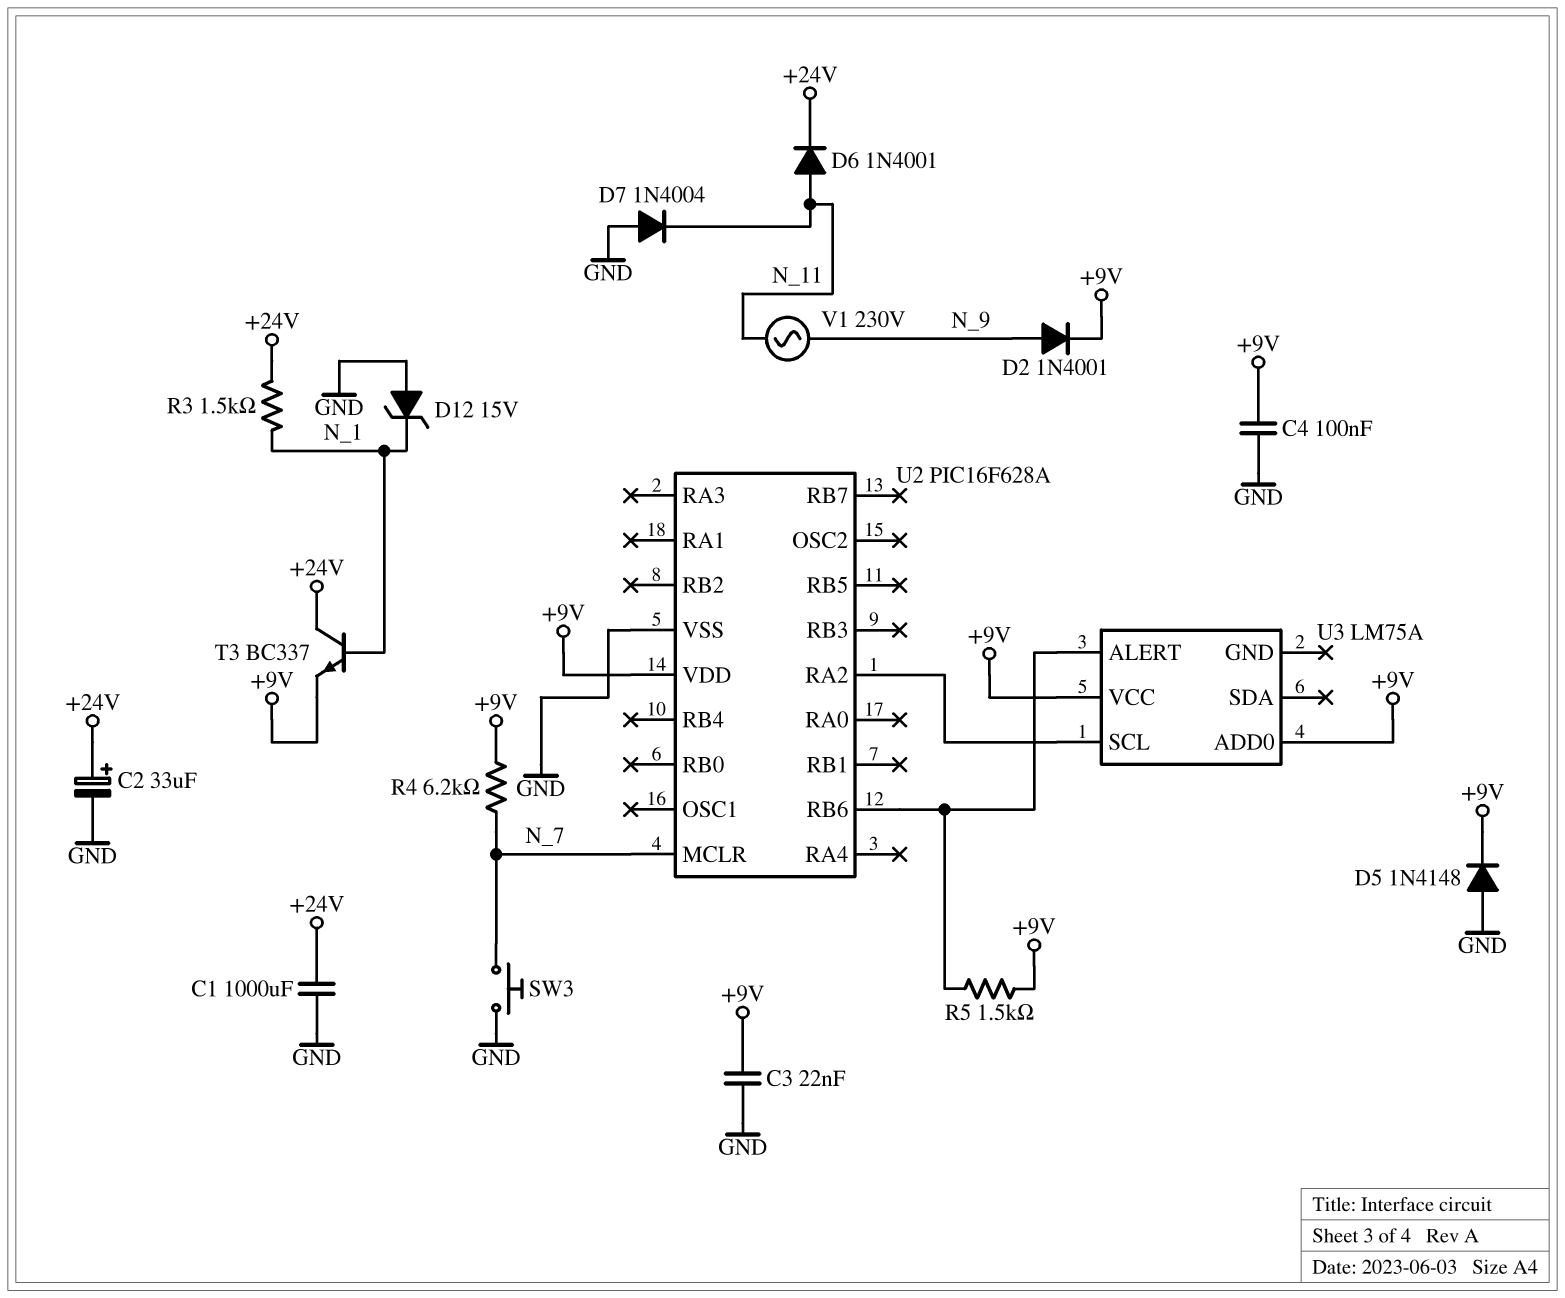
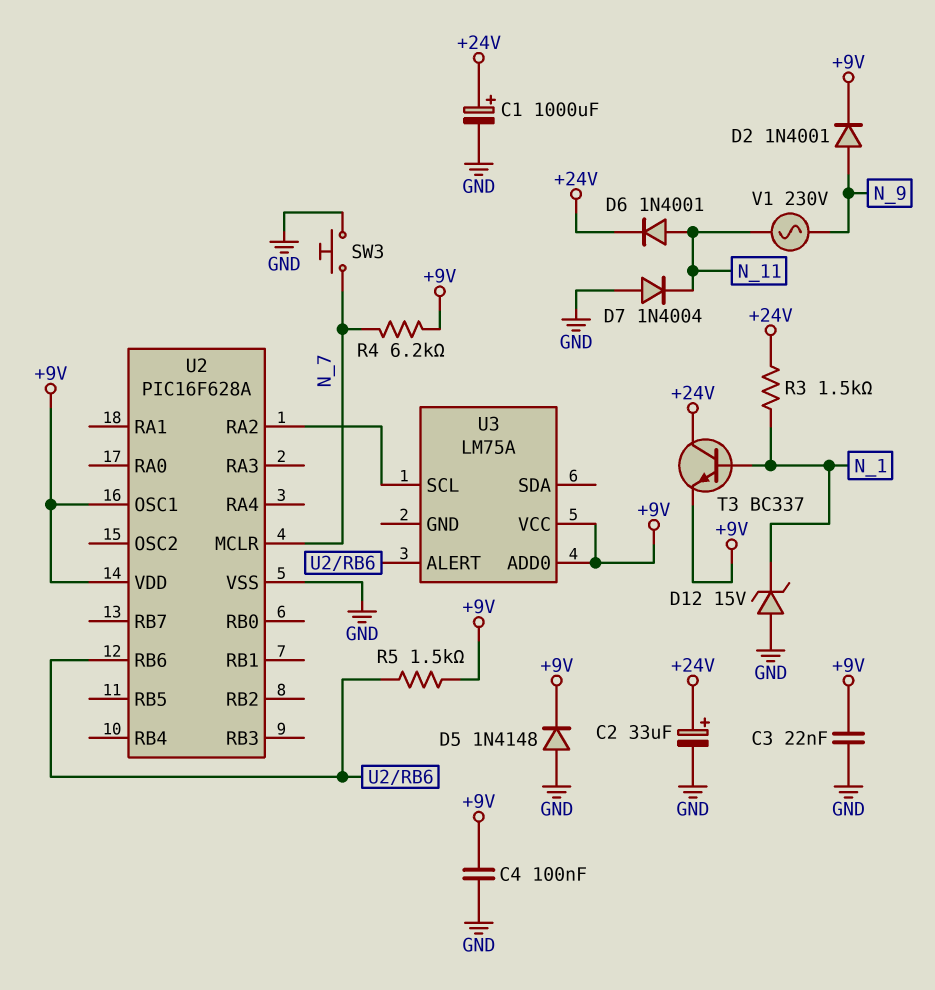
C1: 1000uF (+24V, GND) -> 1000uF (plus +24V, minus GND)
U2 pin OSC1: none -> +9V

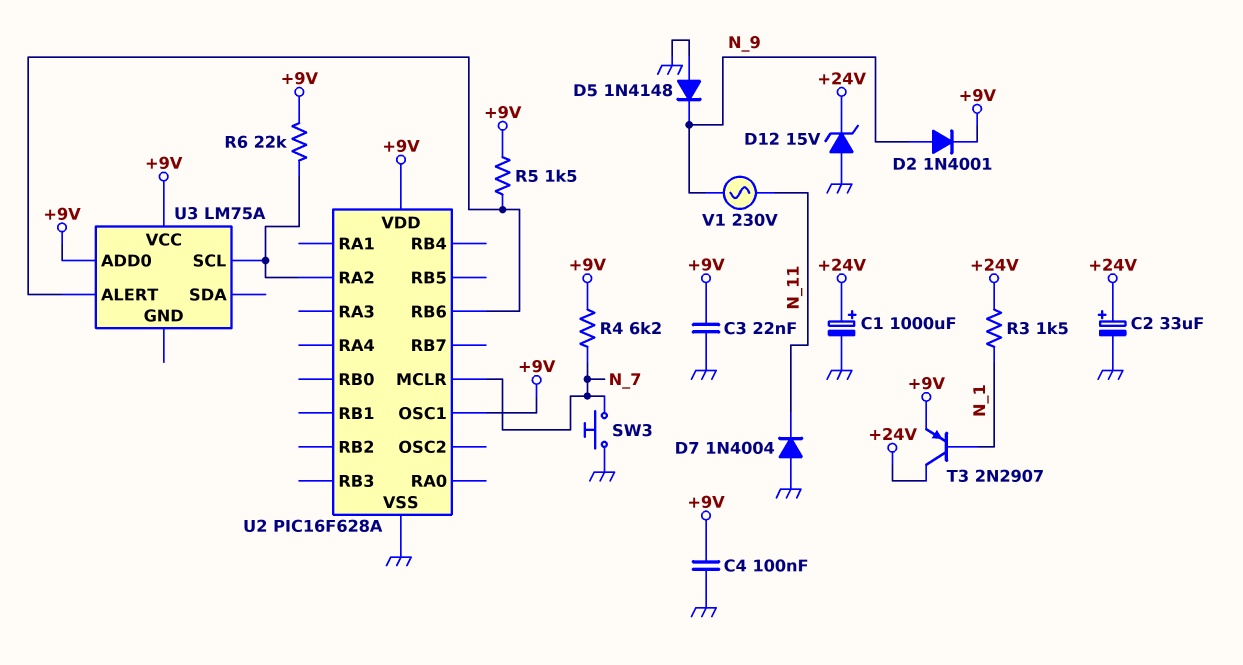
D5: diode 1N4148 (A GND, K +9V) -> diode 1N4148 (A GND, K N_9)
D6: diode 1N4001 (A N_11, K +24V) -> none
D12: zener 15V (A GND, K N_1) -> zener 15V (A GND, K +24V)
R6: none -> 22k (+9V, U2/RA2)
T3: NPN BC337 (B N_1, C +24V, E +9V) -> PNP 2N2907 (B N_1, C +24V, E +9V)

